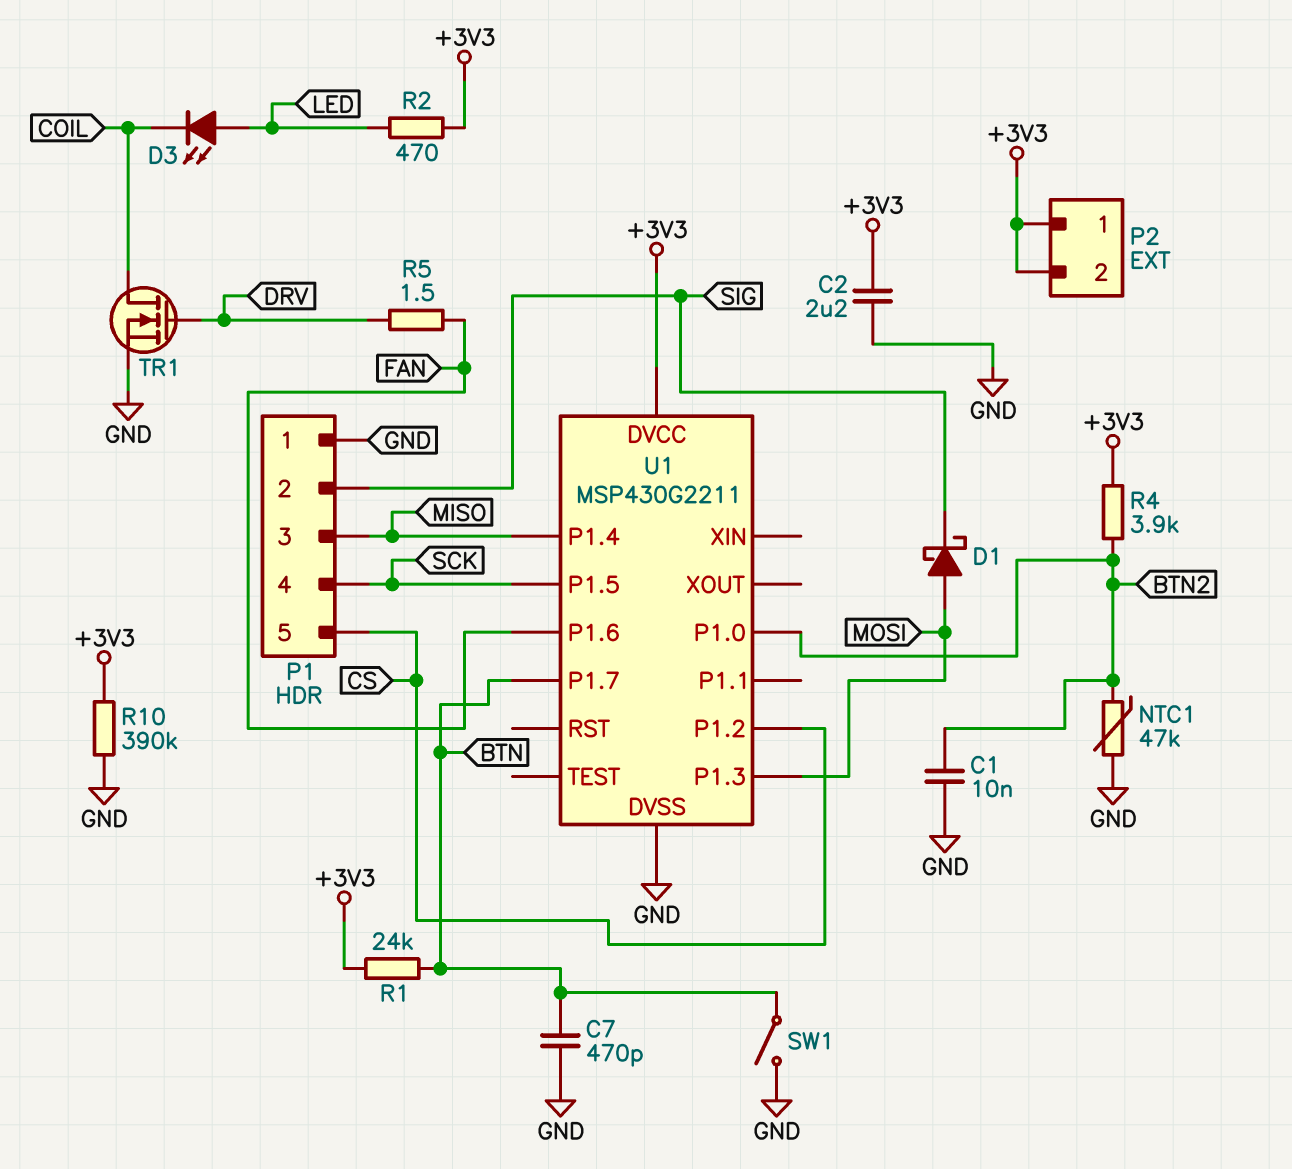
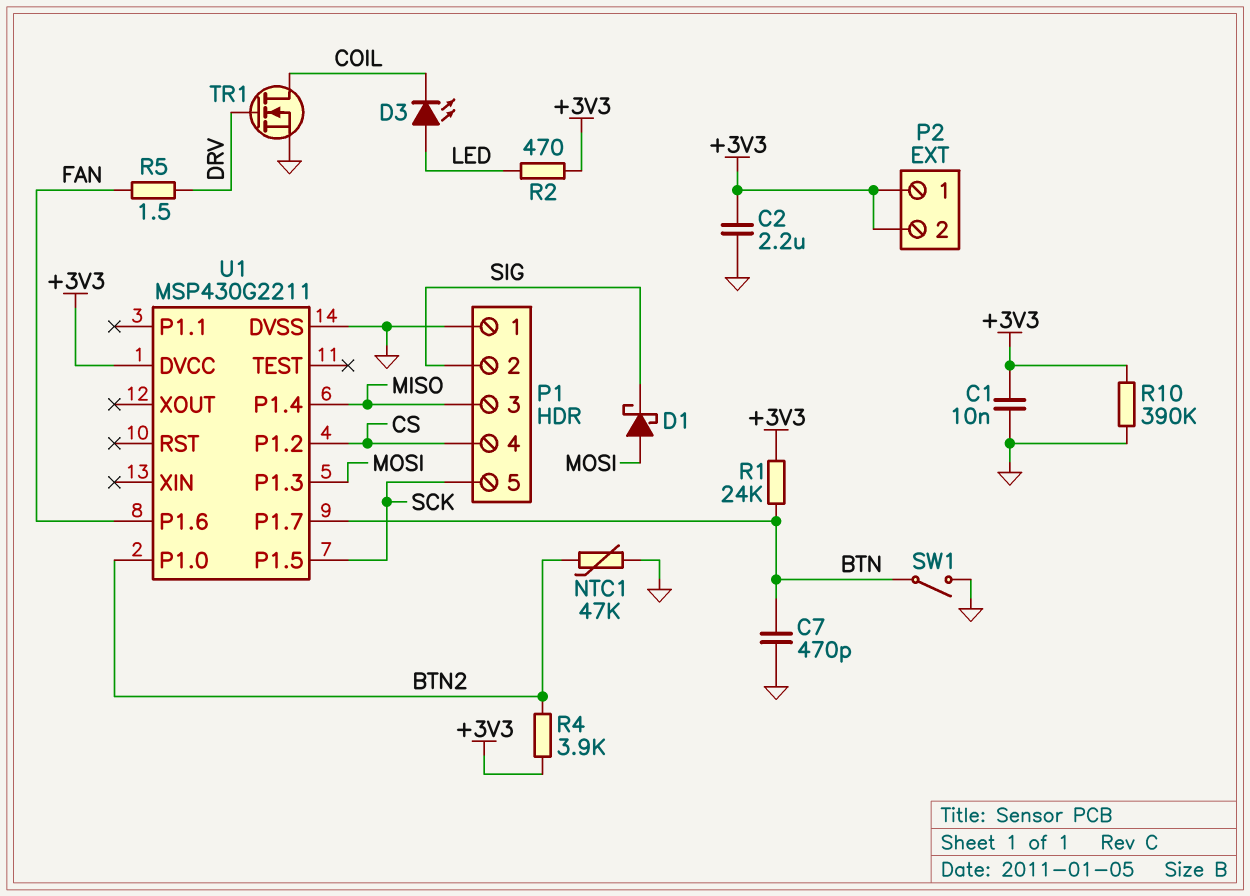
C1: 10nF (BTN2, GND) -> 10nF (+3V3, GND)
P1 pin 4: SCK -> CS
P1 pin 5: CS -> SCK

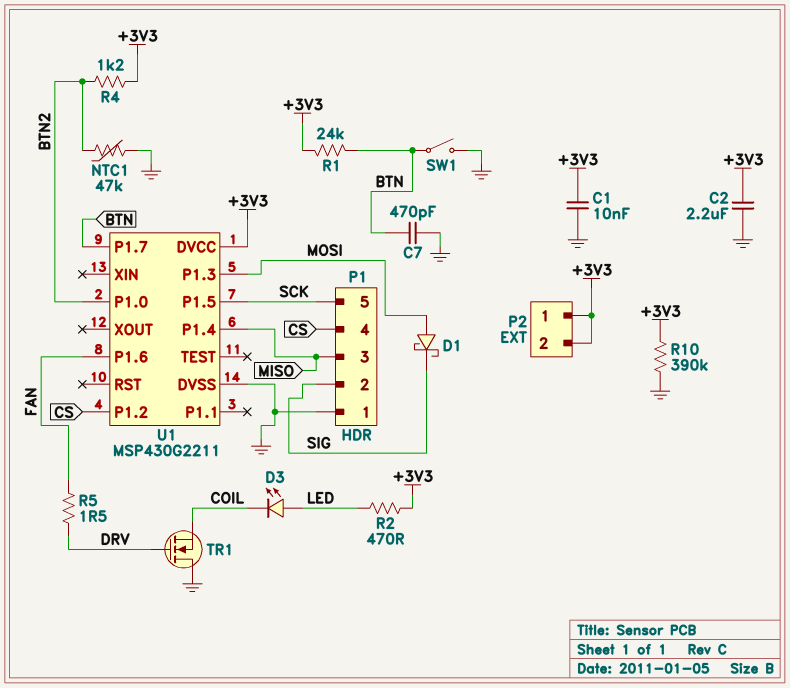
R4: 3.9k (+3V3, BTN2) -> 1.2k (+3V3, BTN2)
TR1: NMOS (G DRV, D COIL, S GND) -> NMOS (G DRV, D GND, S COIL)

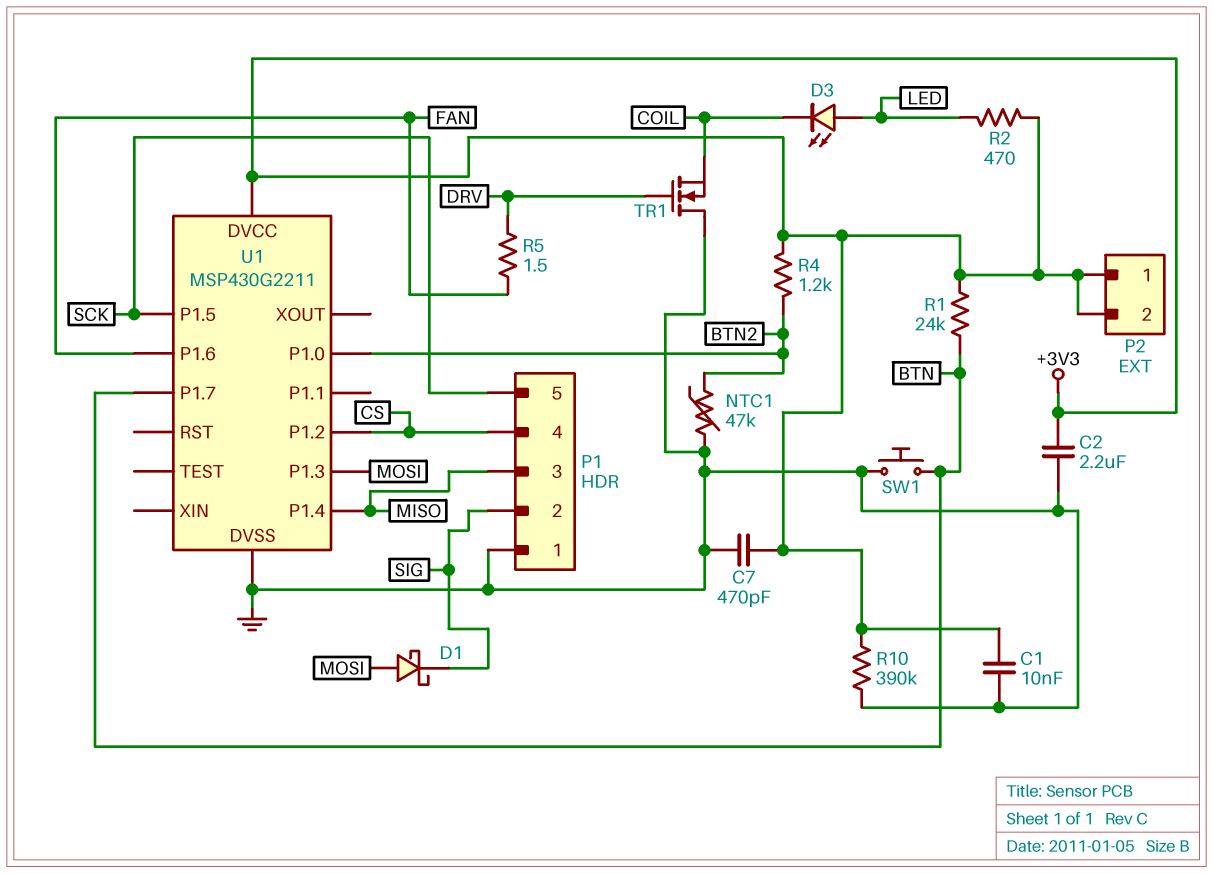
C7: 470pF (BTN, GND) -> 470pF (+3V3, GND)
SW1: switch (BTN, GND) -> button (BTN, GND)

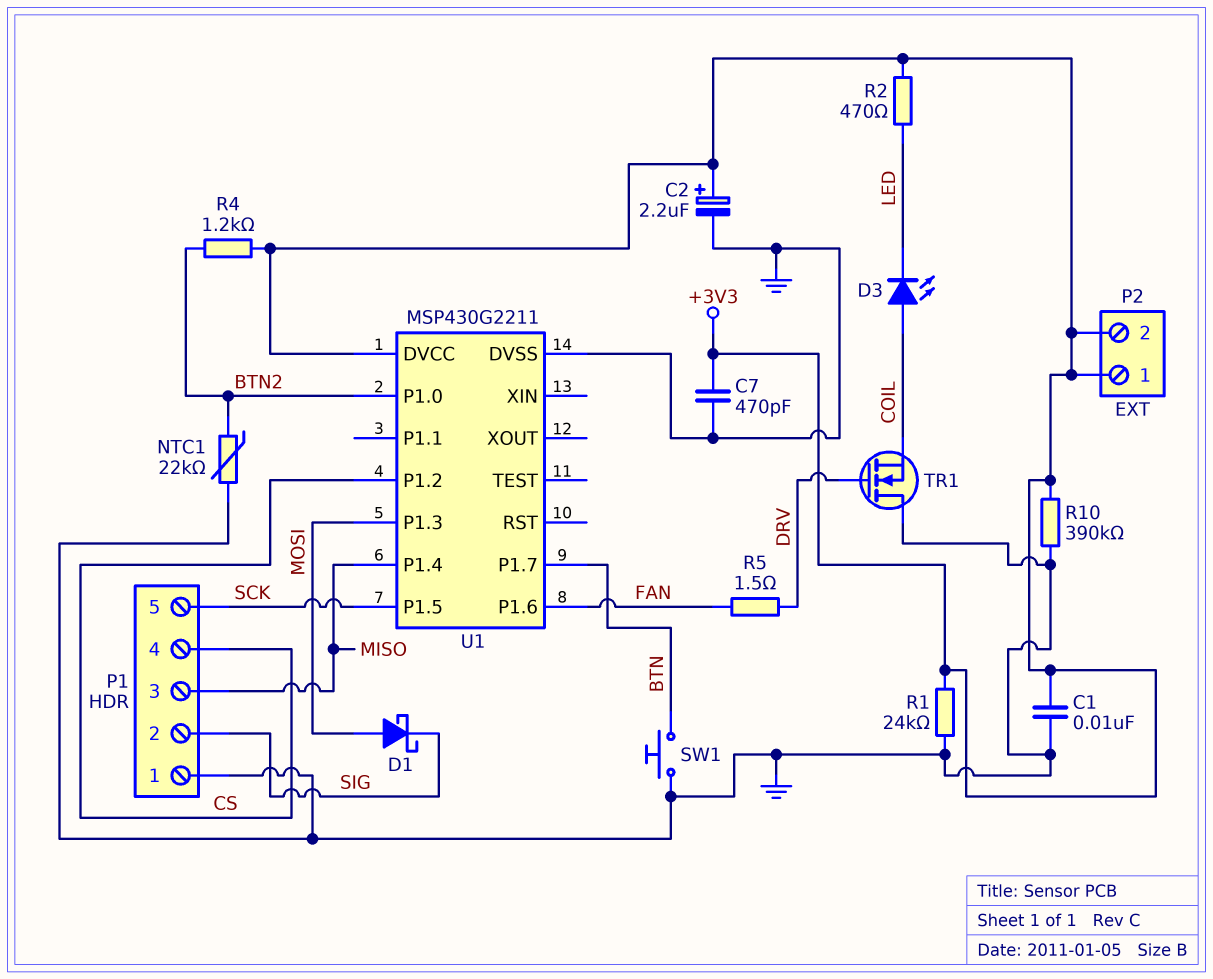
C2: 2.2uF (+3V3, GND) -> 2.2uF (plus +3V3, minus GND)
D3: LED (A LED, K COIL) -> LED (A COIL, K LED)
NTC1: 47k (BTN2, GND) -> 22k (BTN2, GND)
R1: 24k (+3V3, BTN) -> 24k (+3V3, GND)

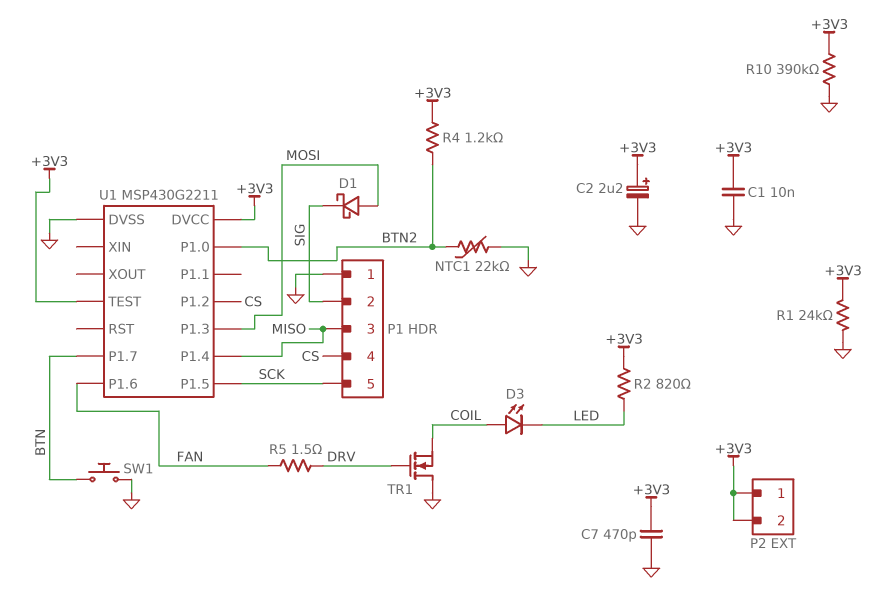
R2: 470 (+3V3, LED) -> 820 (+3V3, LED)
U1 pin TEST: none -> +3V3

